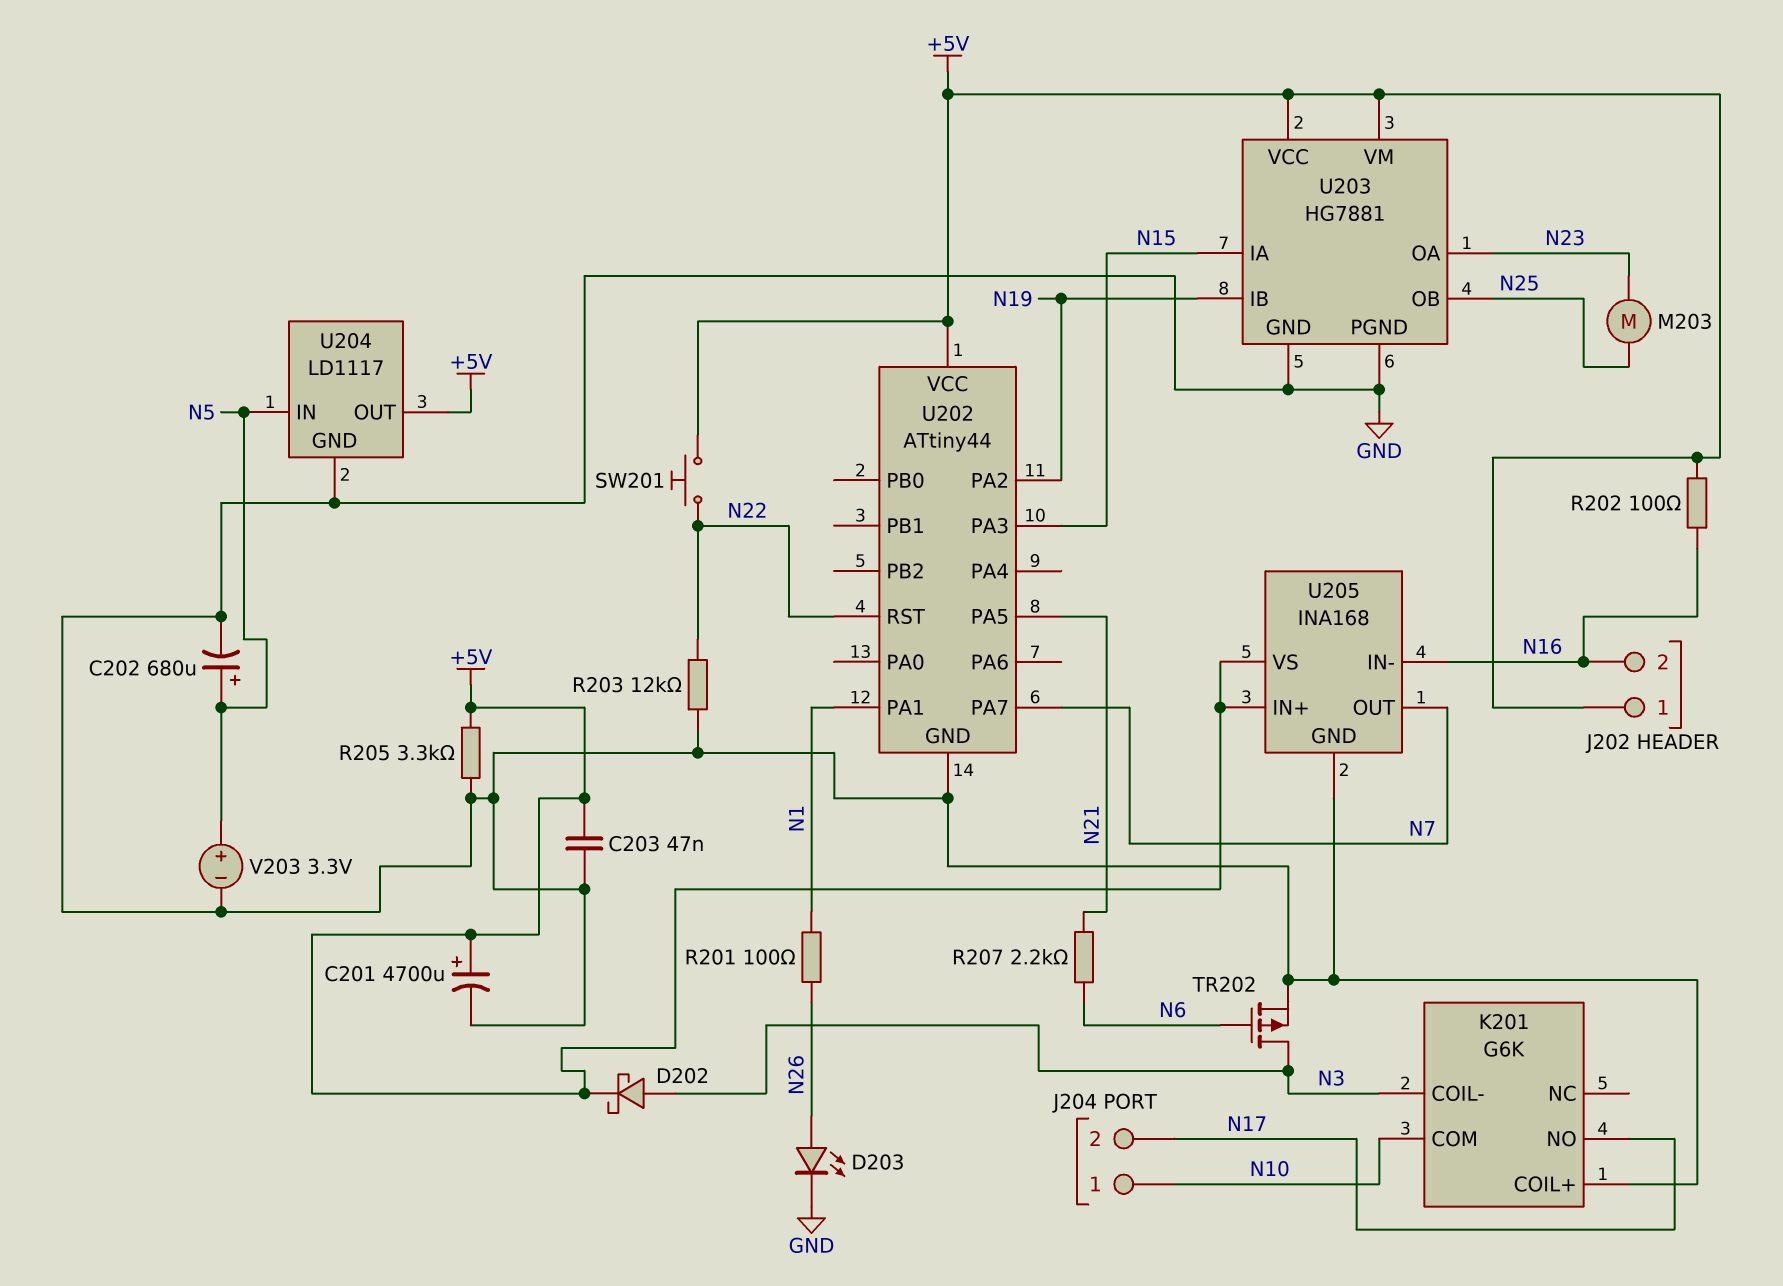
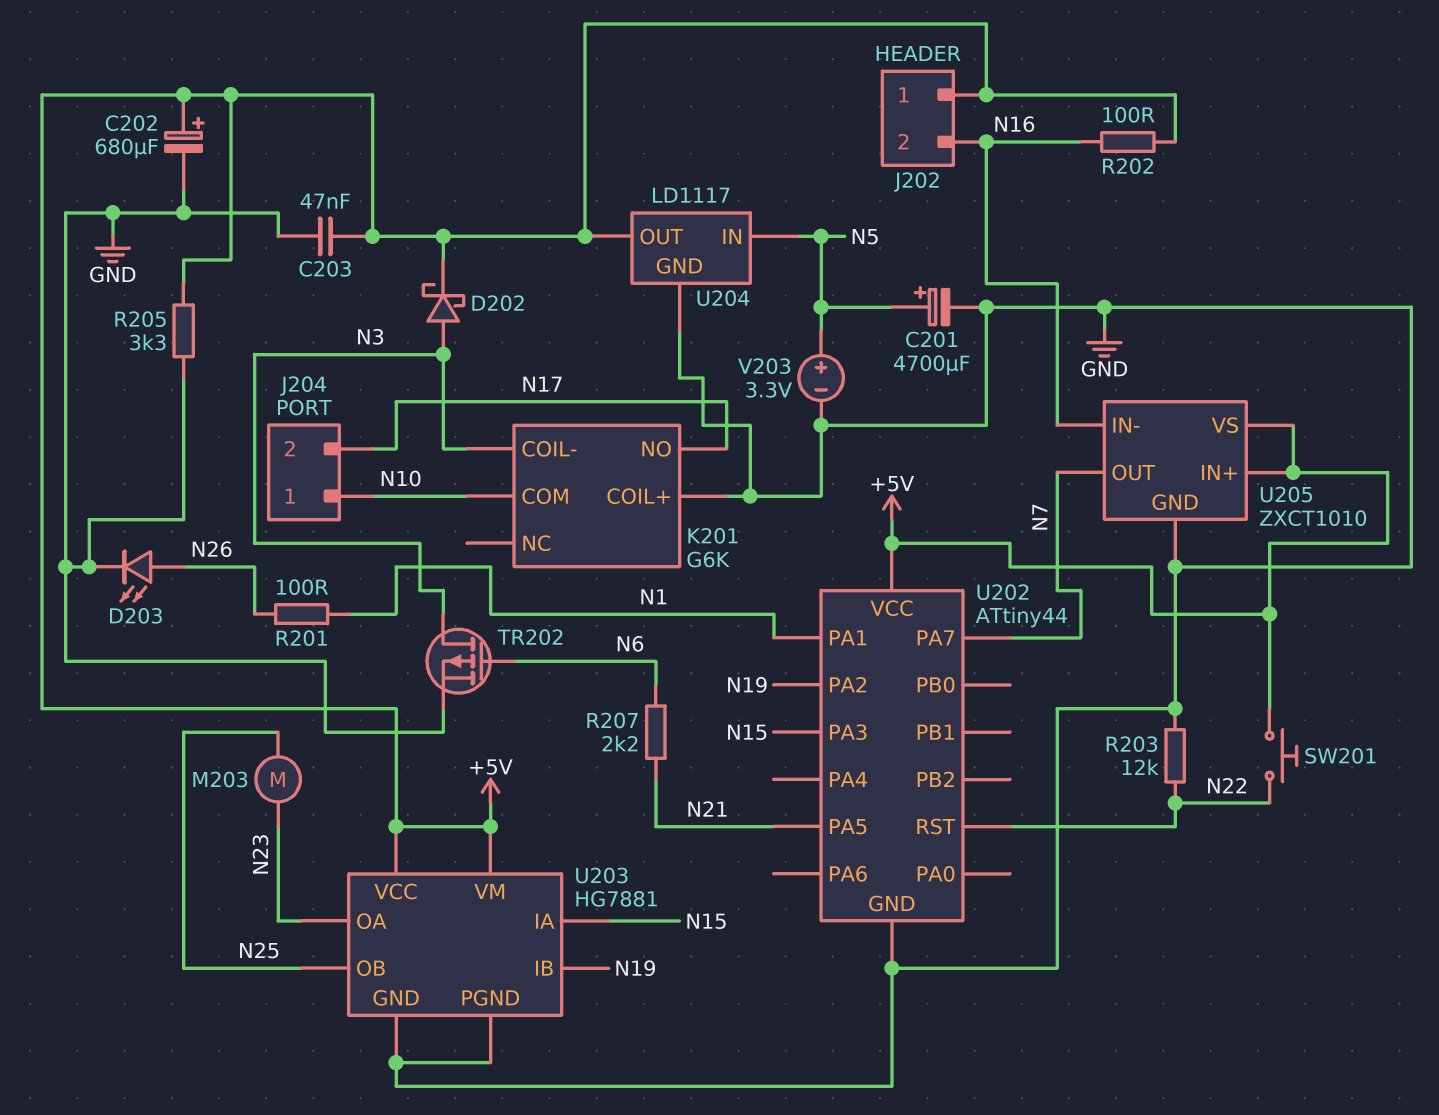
C201: 4700uF (plus +5V, minus GND) -> 4700uF (plus N5, minus GND)
C202: 680uF (plus N5, minus GND) -> 680uF (plus +5V, minus GND)
U205: INA168 -> ZXCT1010

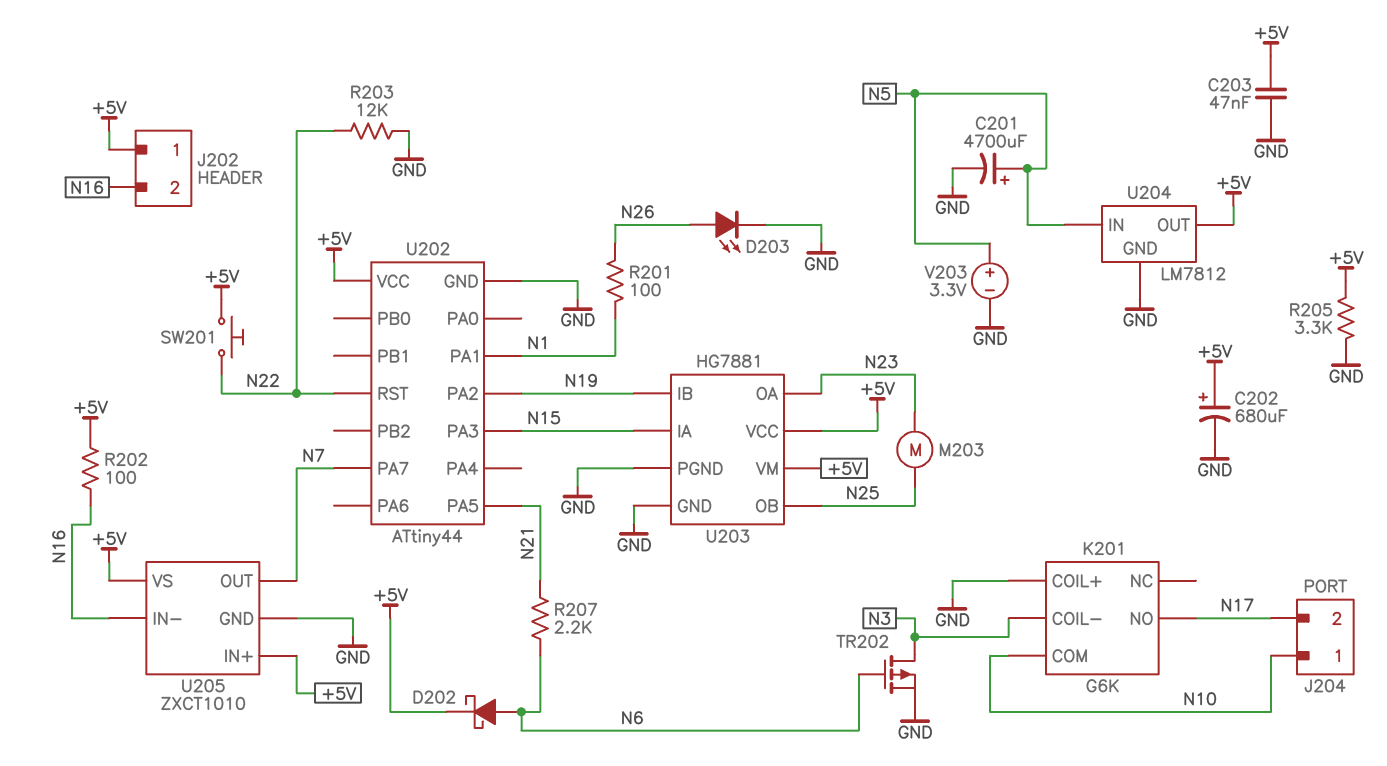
D202: schottky (A N3, K +5V) -> schottky (A N6, K +5V)
U204: LD1117 -> LM7812

